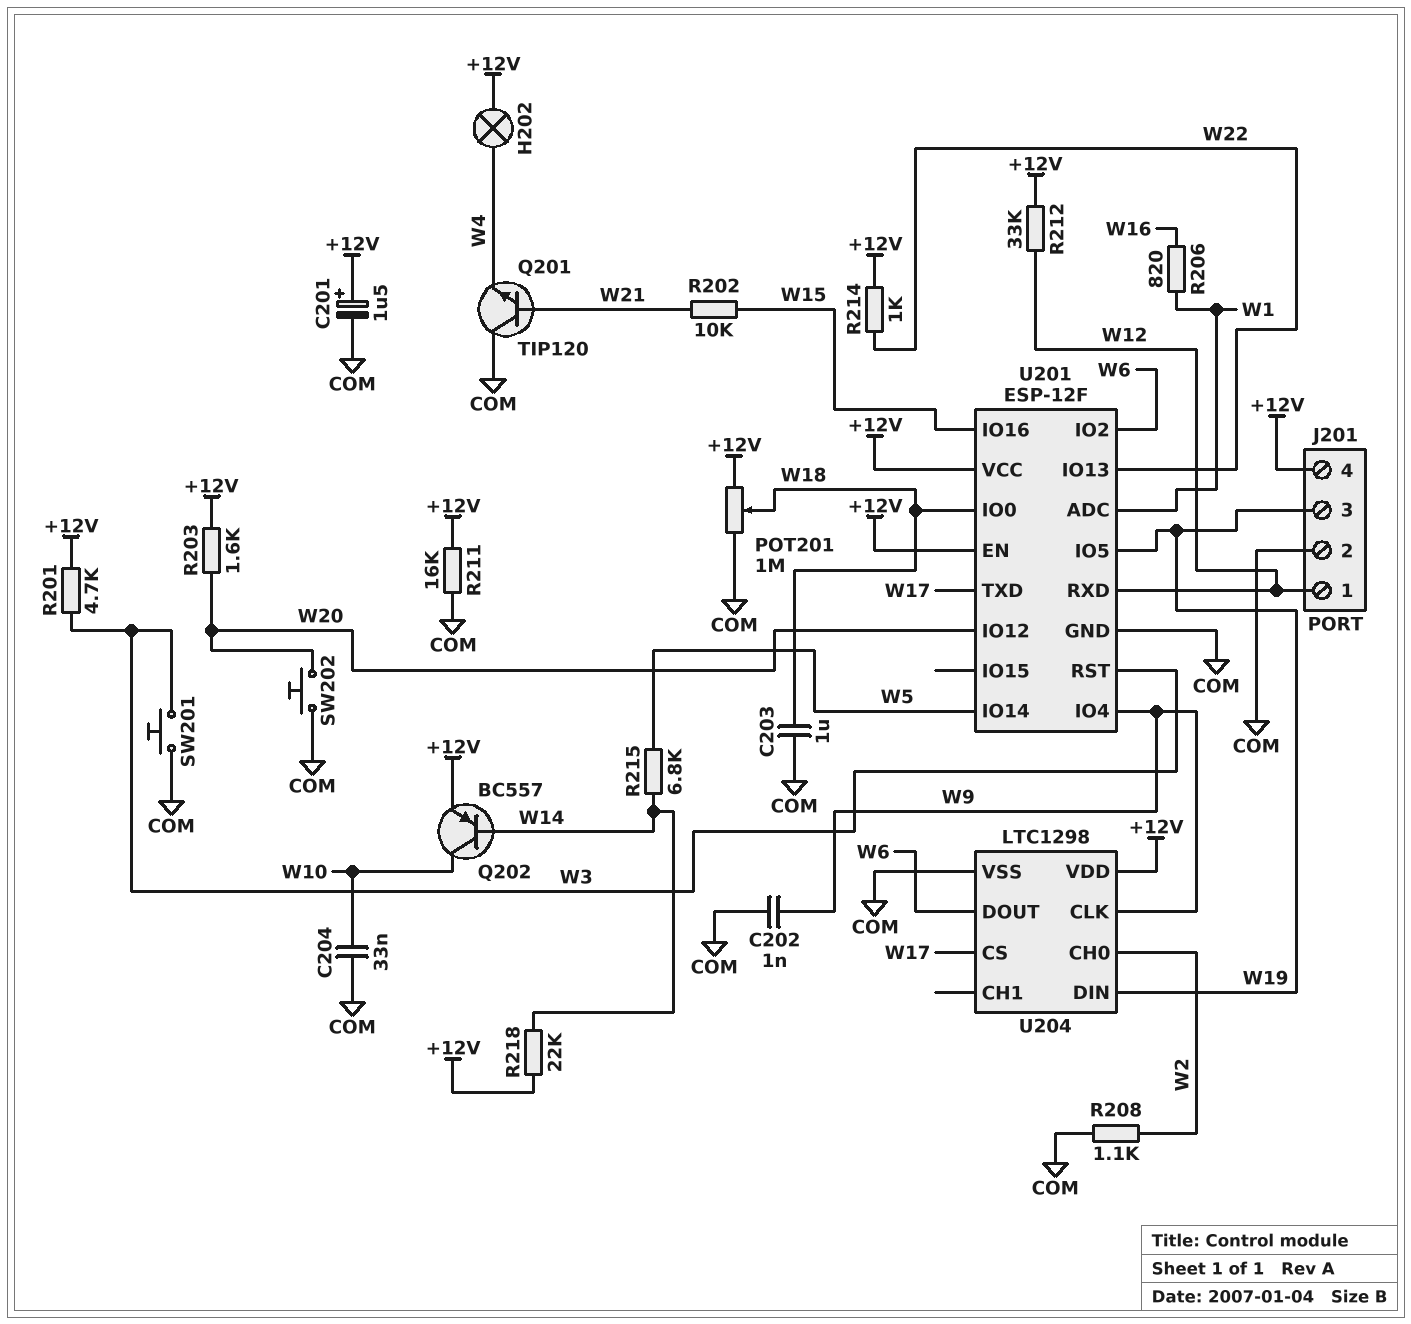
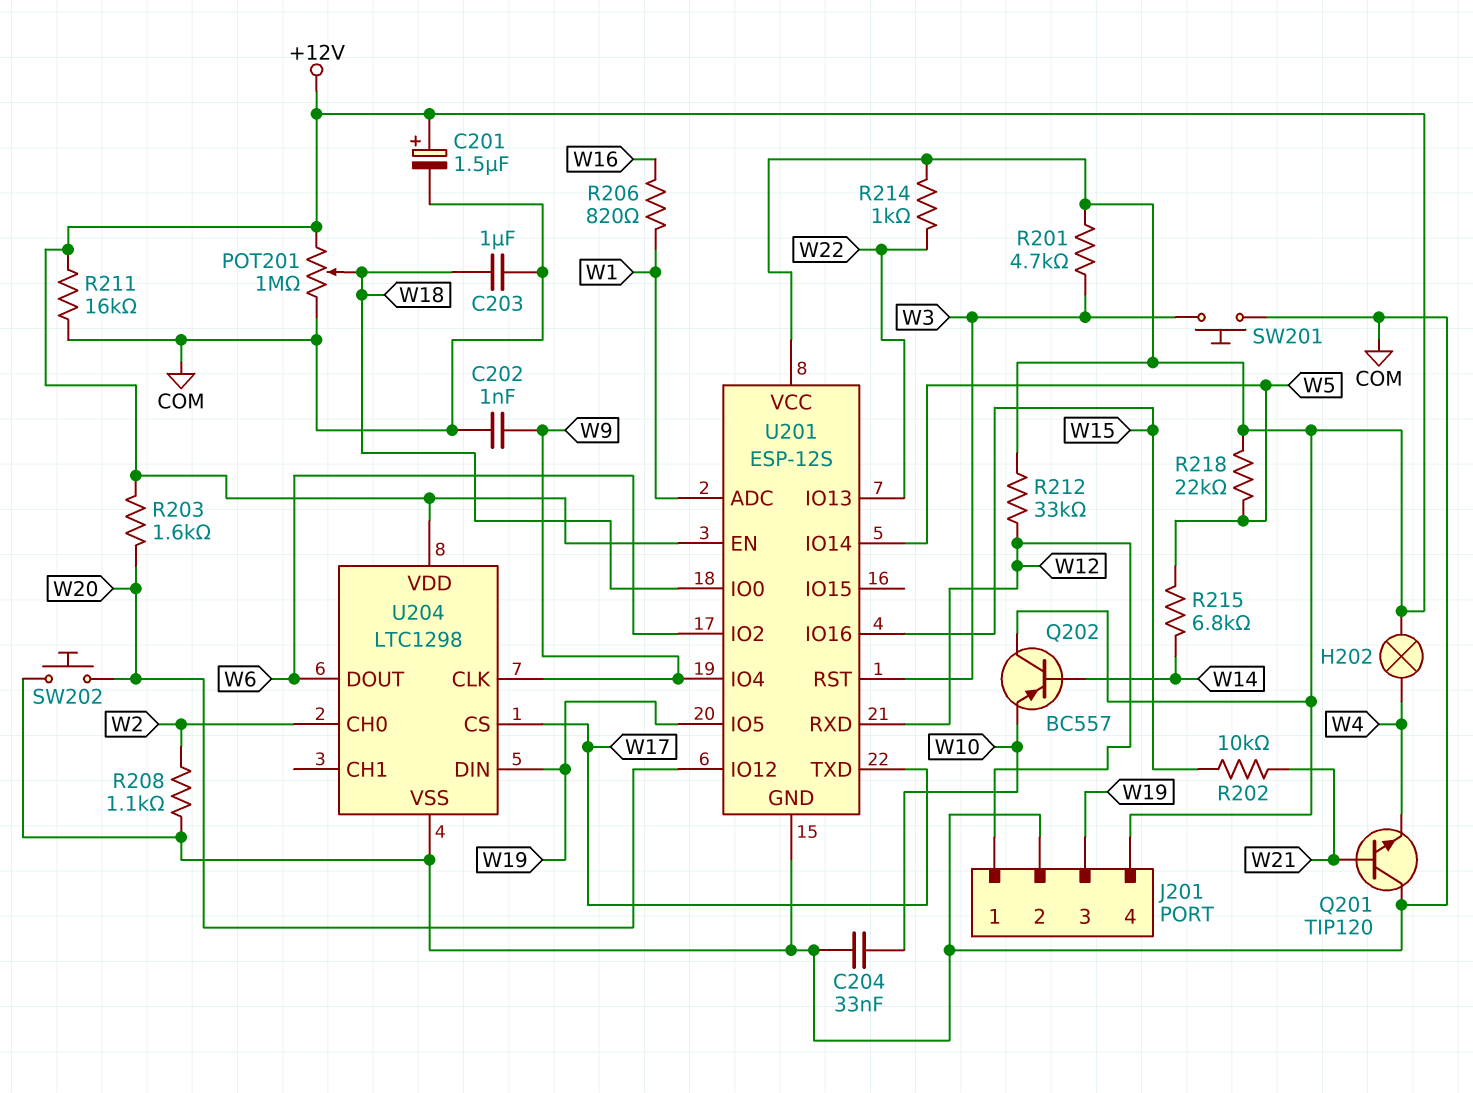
Q202: PNP BC557 (B W14, C W10, E +12V) -> PNP BC557 (B W14, C +12V, E W10)
R218: 22k (+12V, W14) -> 22k (+12V, W5)
U201: ESP-12F -> ESP-12S

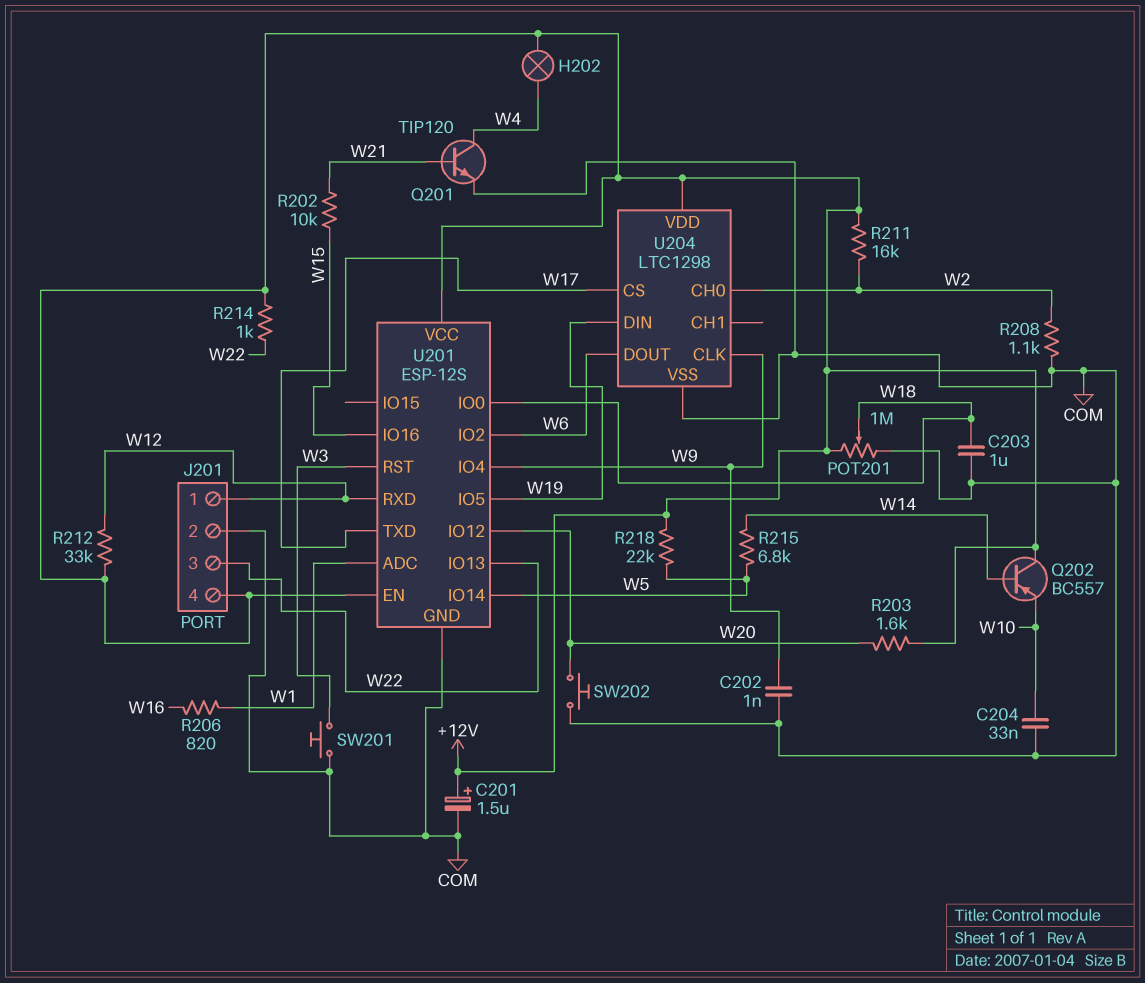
J201 pin 3: W19 -> W22
Q201: NPN TIP120 (B W21, C COM, E W4) -> NPN TIP120 (B W21, C W4, E COM)
R201: 4.7k (+12V, W3) -> none
R211: 16k (+12V, COM) -> 16k (+12V, W2)

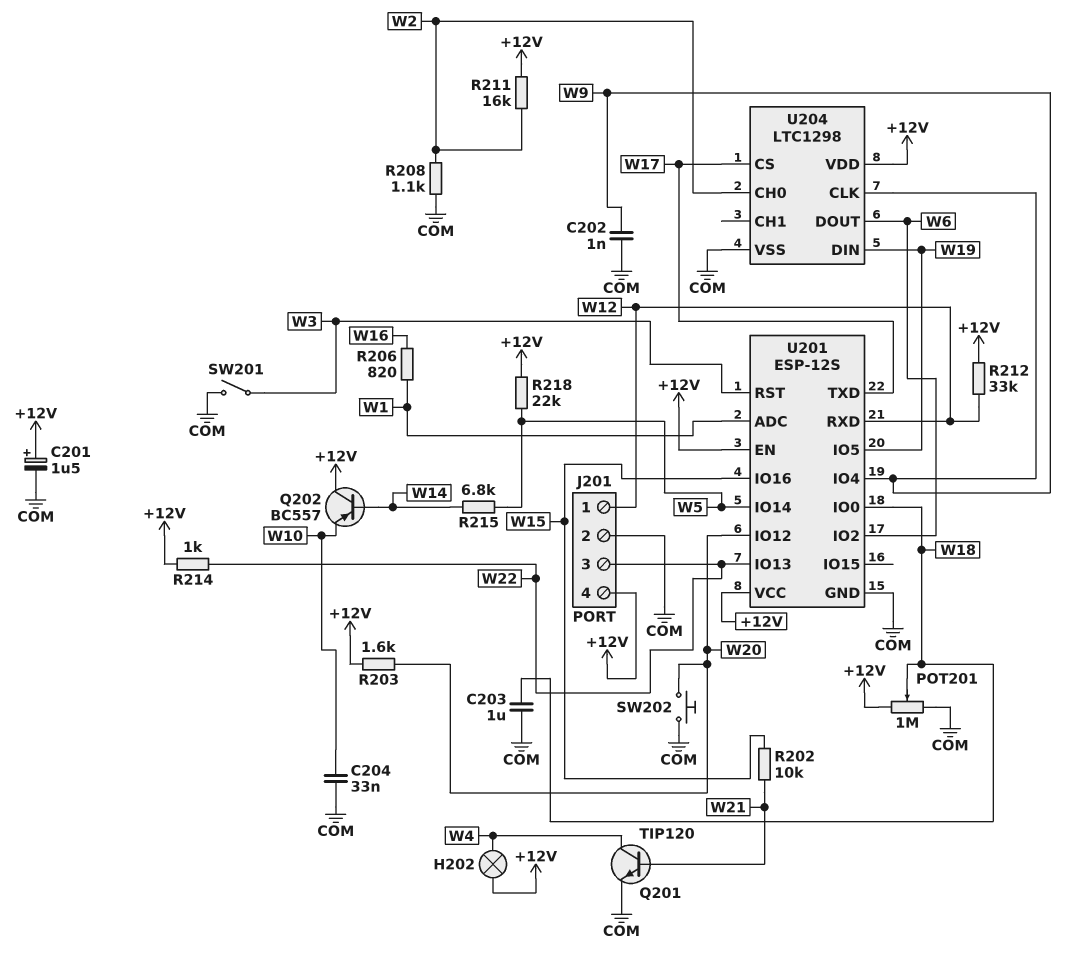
SW201: button (COM, W3) -> switch (COM, W3)

